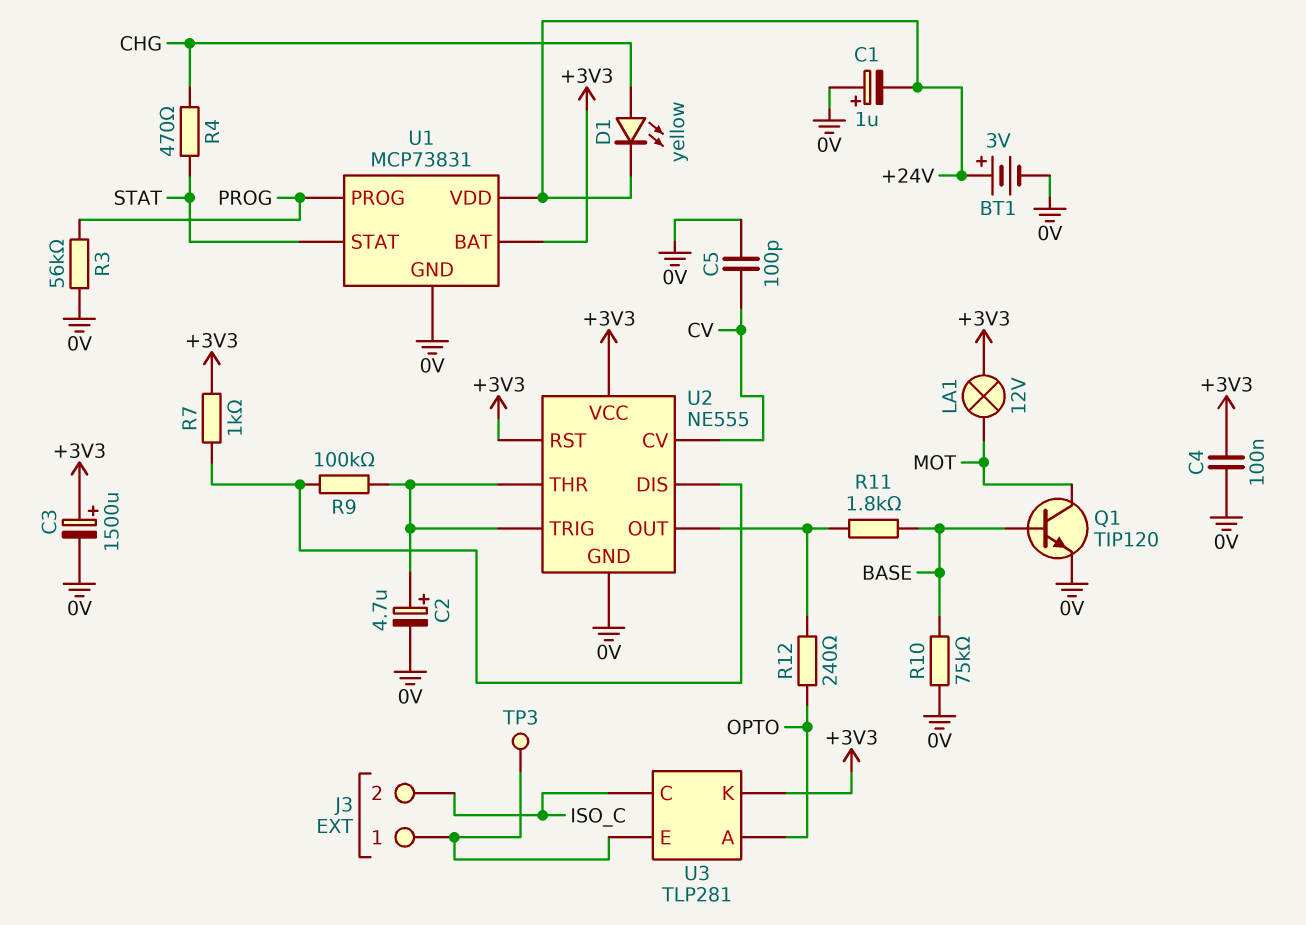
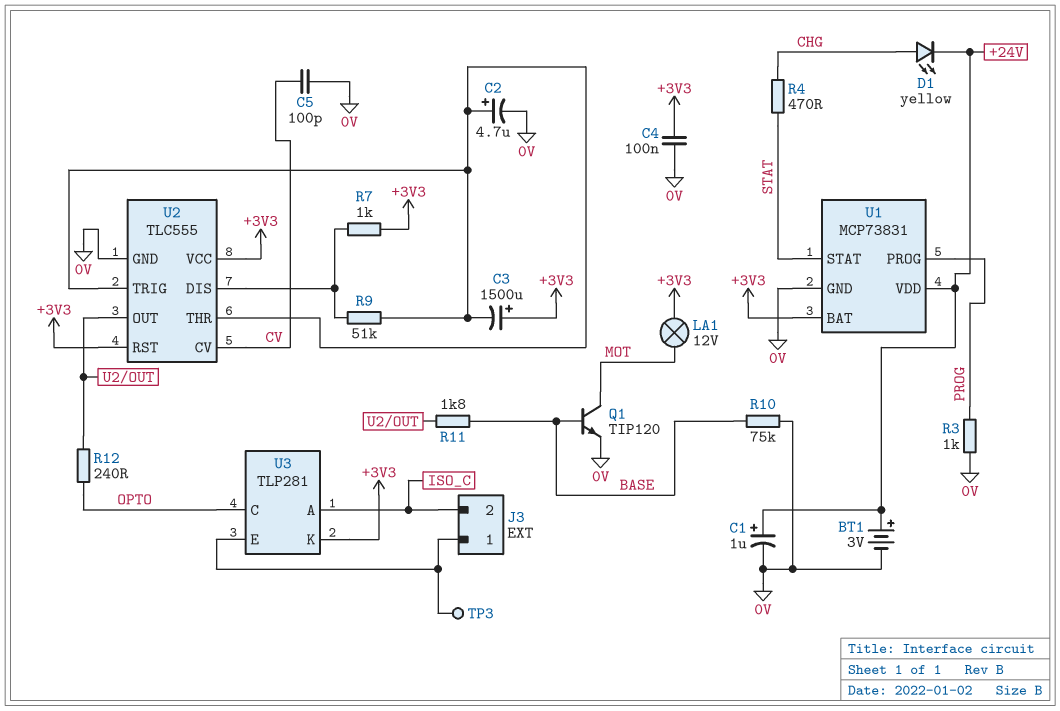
C1: 1uF (plus 0V, minus +24V) -> 1uF (plus +24V, minus 0V)
C3: 1500uF (plus +3V3, minus 0V) -> 1500uF (plus +3V3, minus U2/THR)
R3: 56k (0V, PROG) -> 1k (0V, PROG)
R9: 100k (U2/DIS, U2/THR) -> 51k (U2/DIS, U2/THR)
U2: NE555 -> TLC555
U3 pin A: OPTO -> ISO_C
U3 pin C: ISO_C -> OPTO

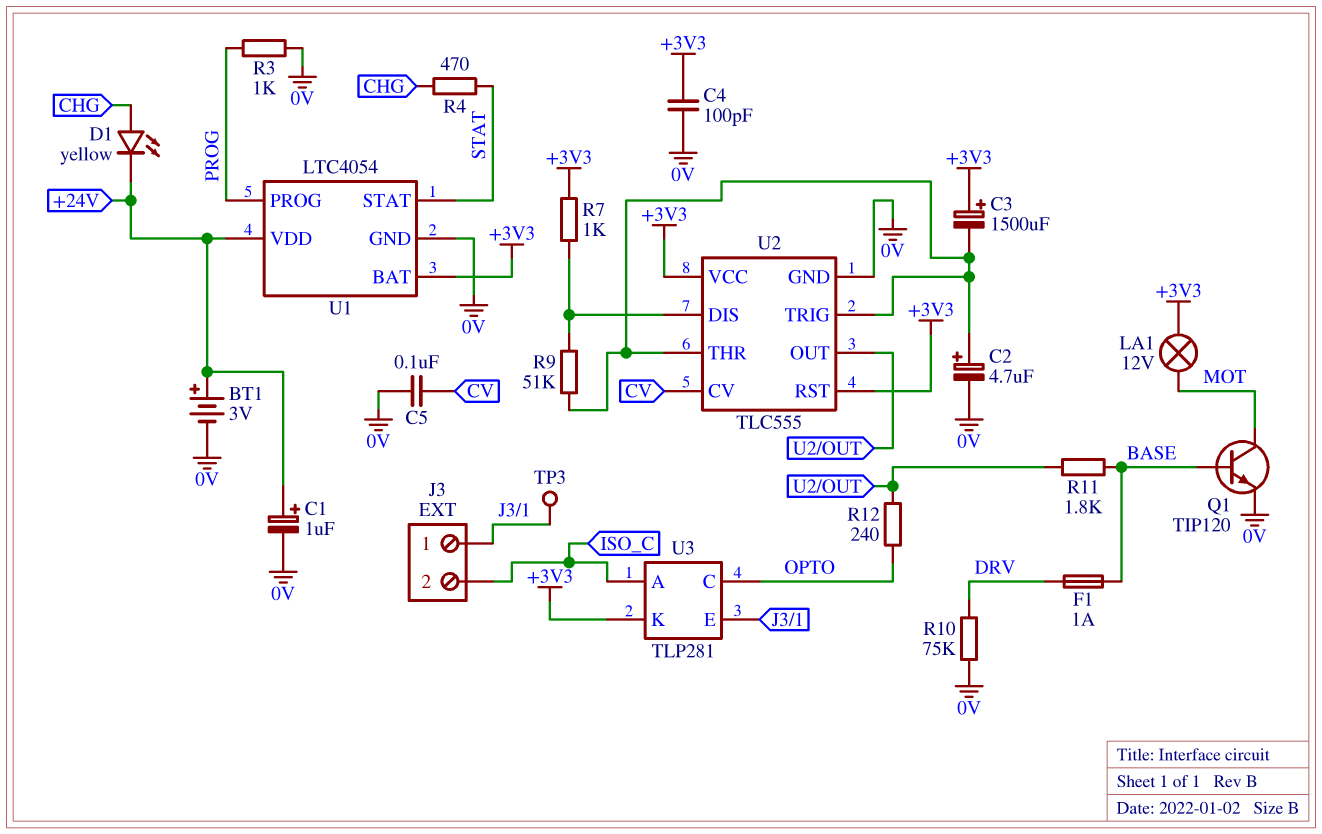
C4: 100nF (+3V3, 0V) -> 100pF (+3V3, 0V)
C5: 100pF (0V, CV) -> 100nF (0V, CV)
F1: none -> 1A (BASE, DRV)
R10: 75k (0V, BASE) -> 75k (0V, DRV)
U1: MCP73831 -> LTC4054

